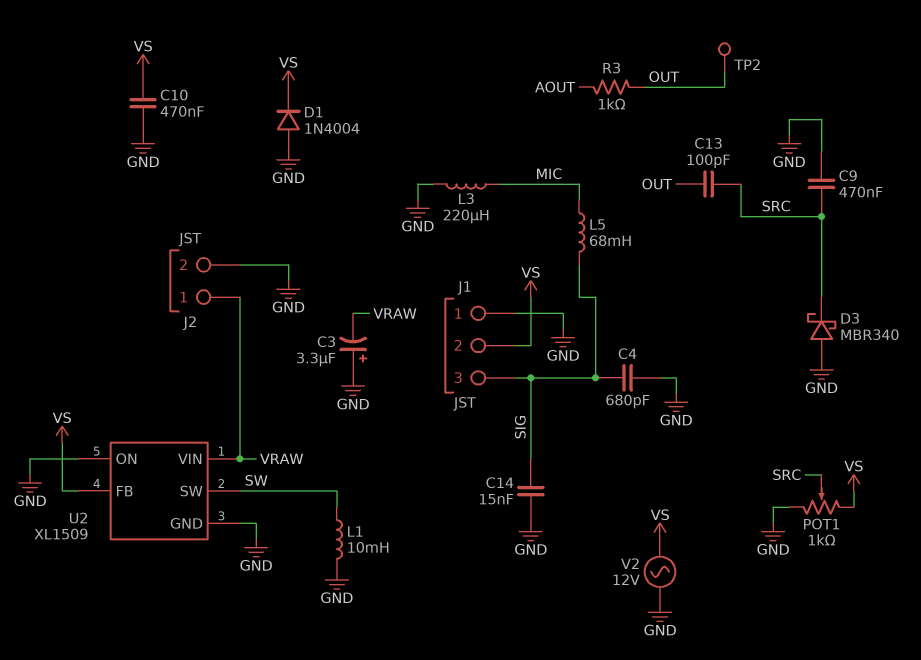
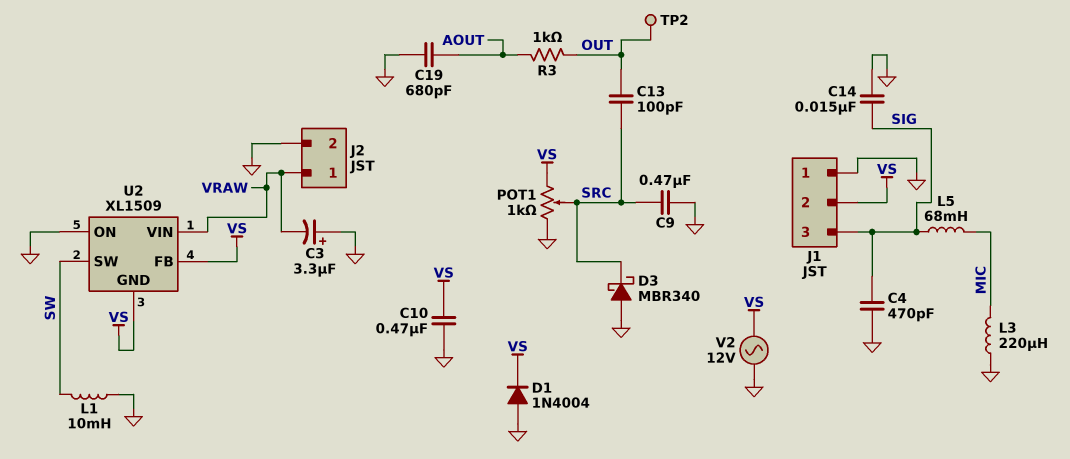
C4: 680pF (GND, SIG) -> 470pF (GND, SIG)
C19: none -> 680pF (AOUT, GND)
U2 pin GND: GND -> VS

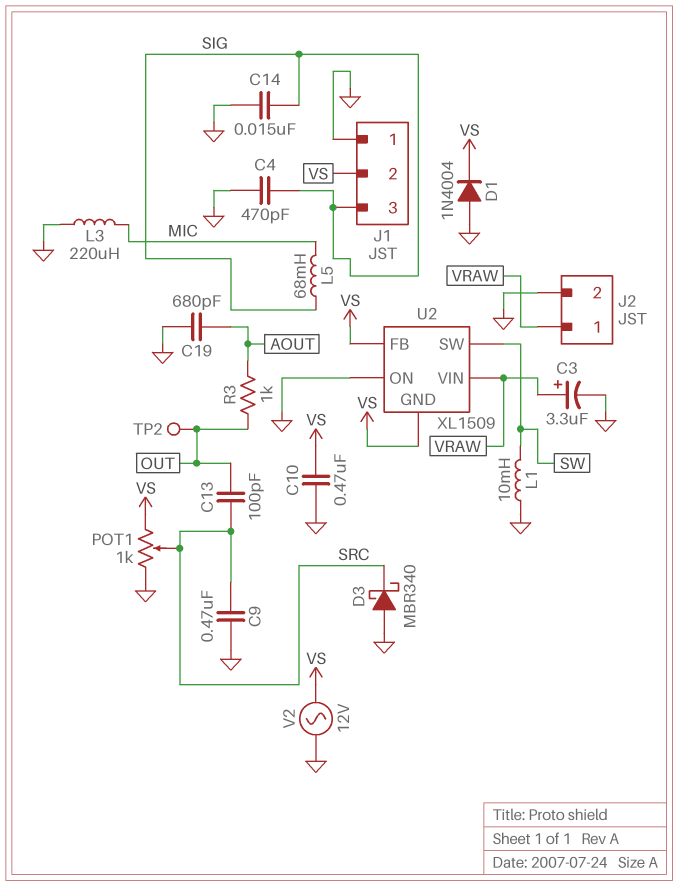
C3: 3.3uF (plus GND, minus VRAW) -> 3.3uF (plus VRAW, minus GND)

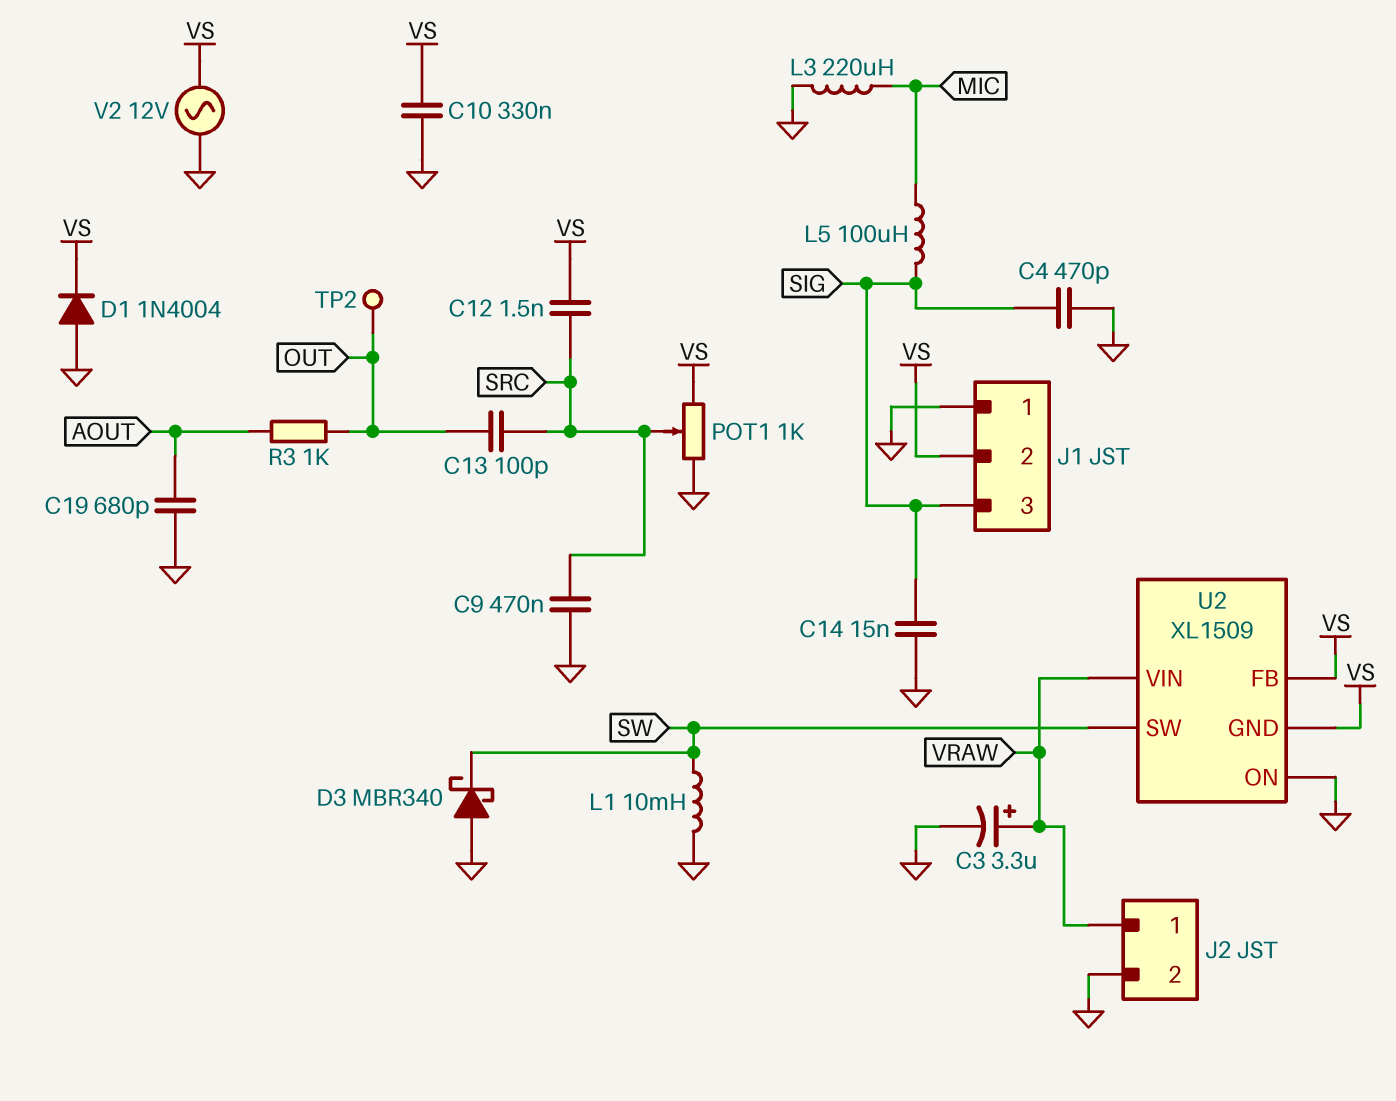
C10: 470nF (GND, VS) -> 330nF (GND, VS)
C12: none -> 1.5nF (SRC, VS)
D3: schottky MBR340 (A GND, K SRC) -> schottky MBR340 (A GND, K SW)
L5: 68mH (MIC, SIG) -> 100uH (MIC, SIG)

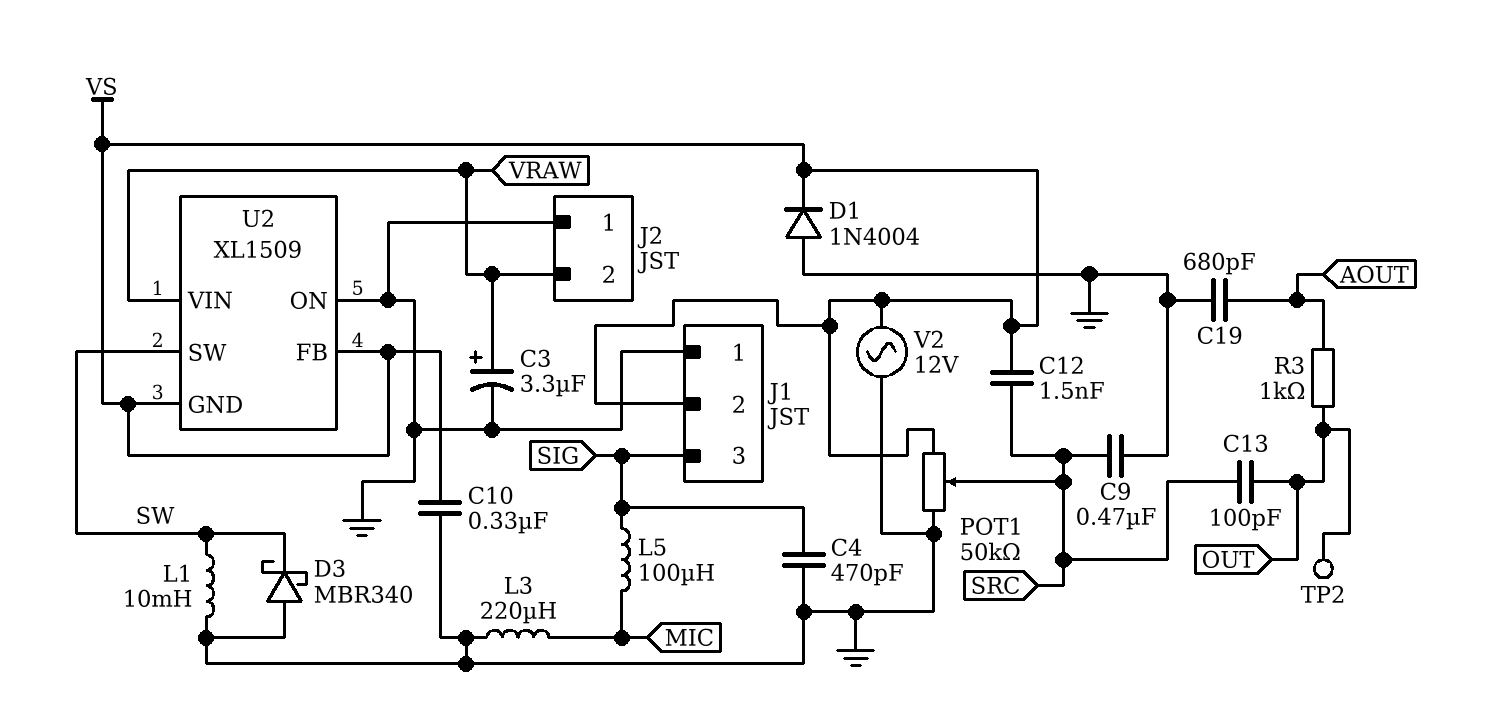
C14: 15nF (GND, SIG) -> none
J2 pin 1: VRAW -> GND
J2 pin 2: GND -> VRAW
POT1: 1k (GND, VS, wiper SRC) -> 50k (GND, VS, wiper SRC)

